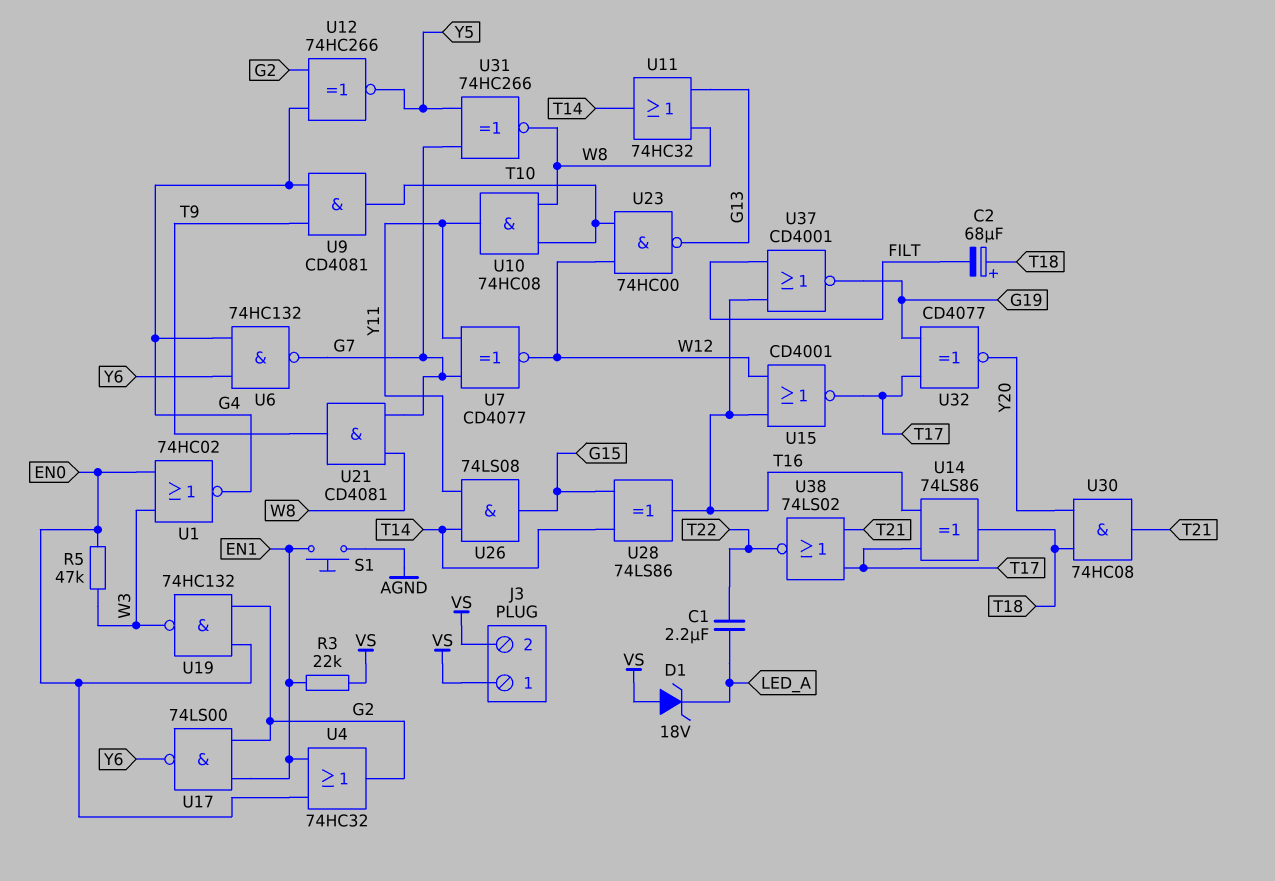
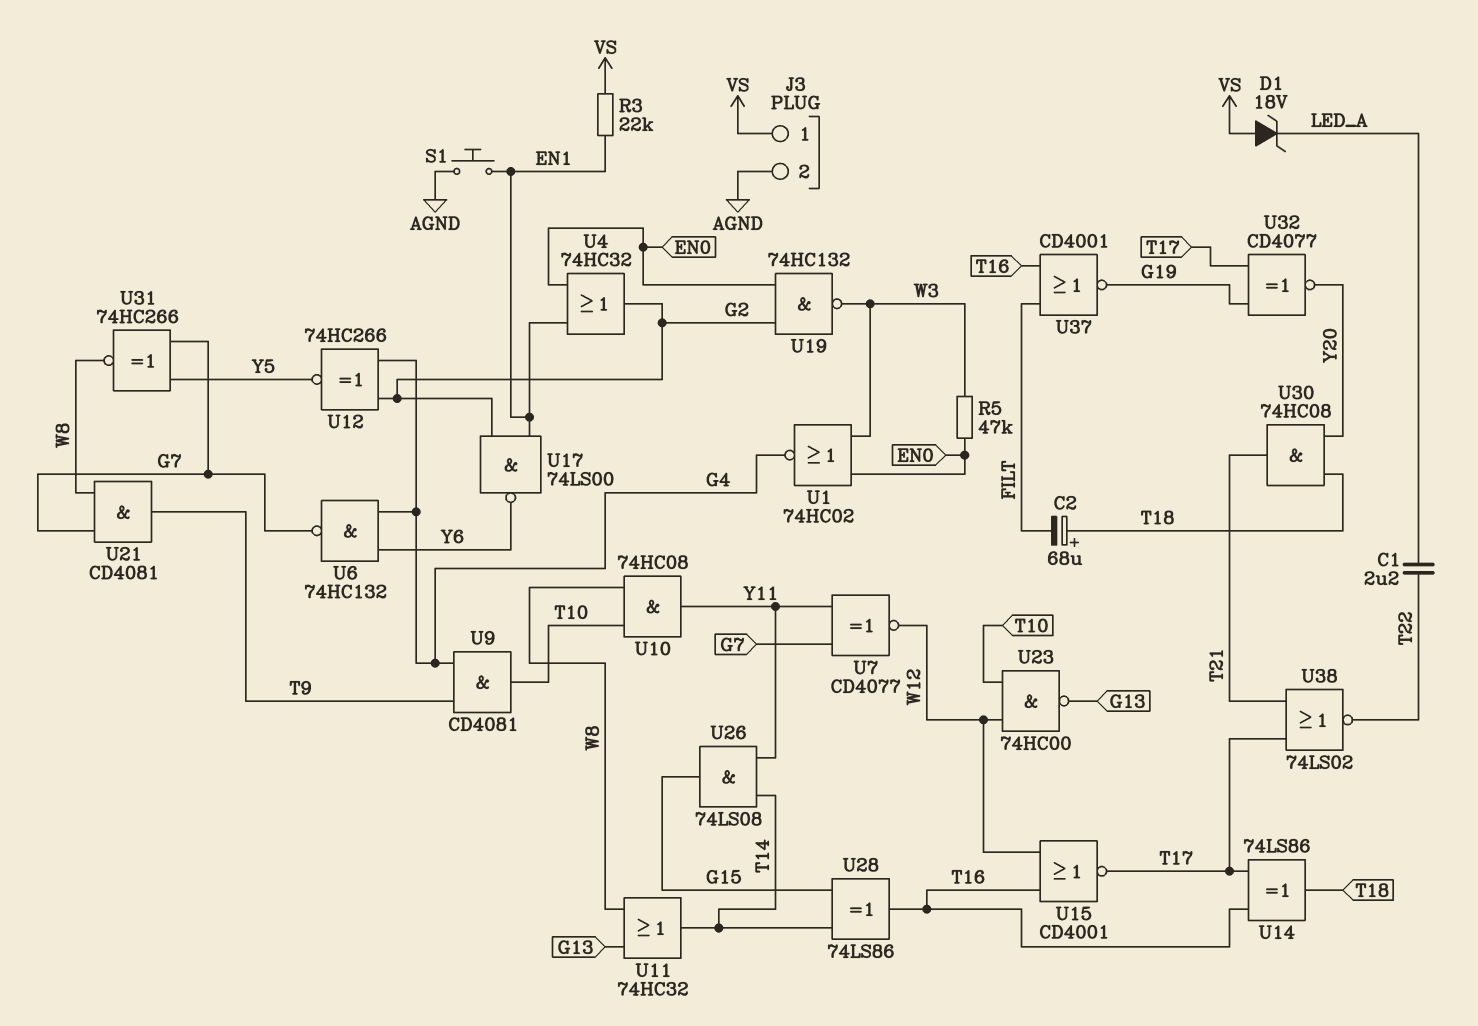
J3 pin 2: VS -> AGND

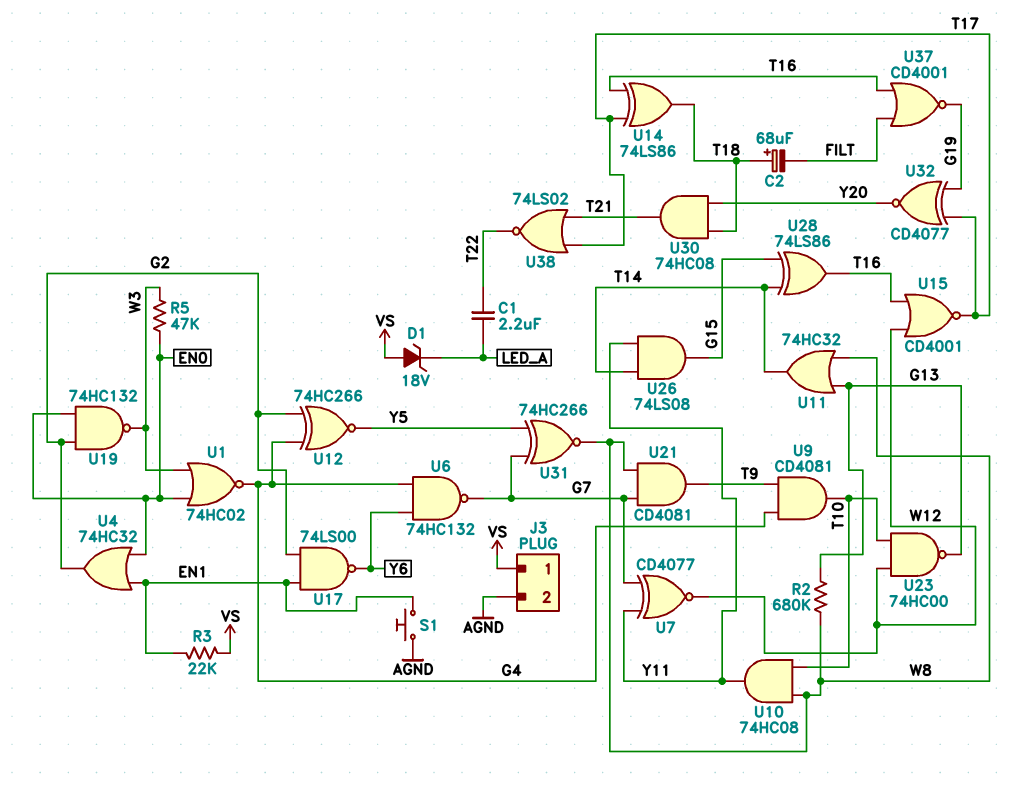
R2: none -> 680k (G13, W8)

